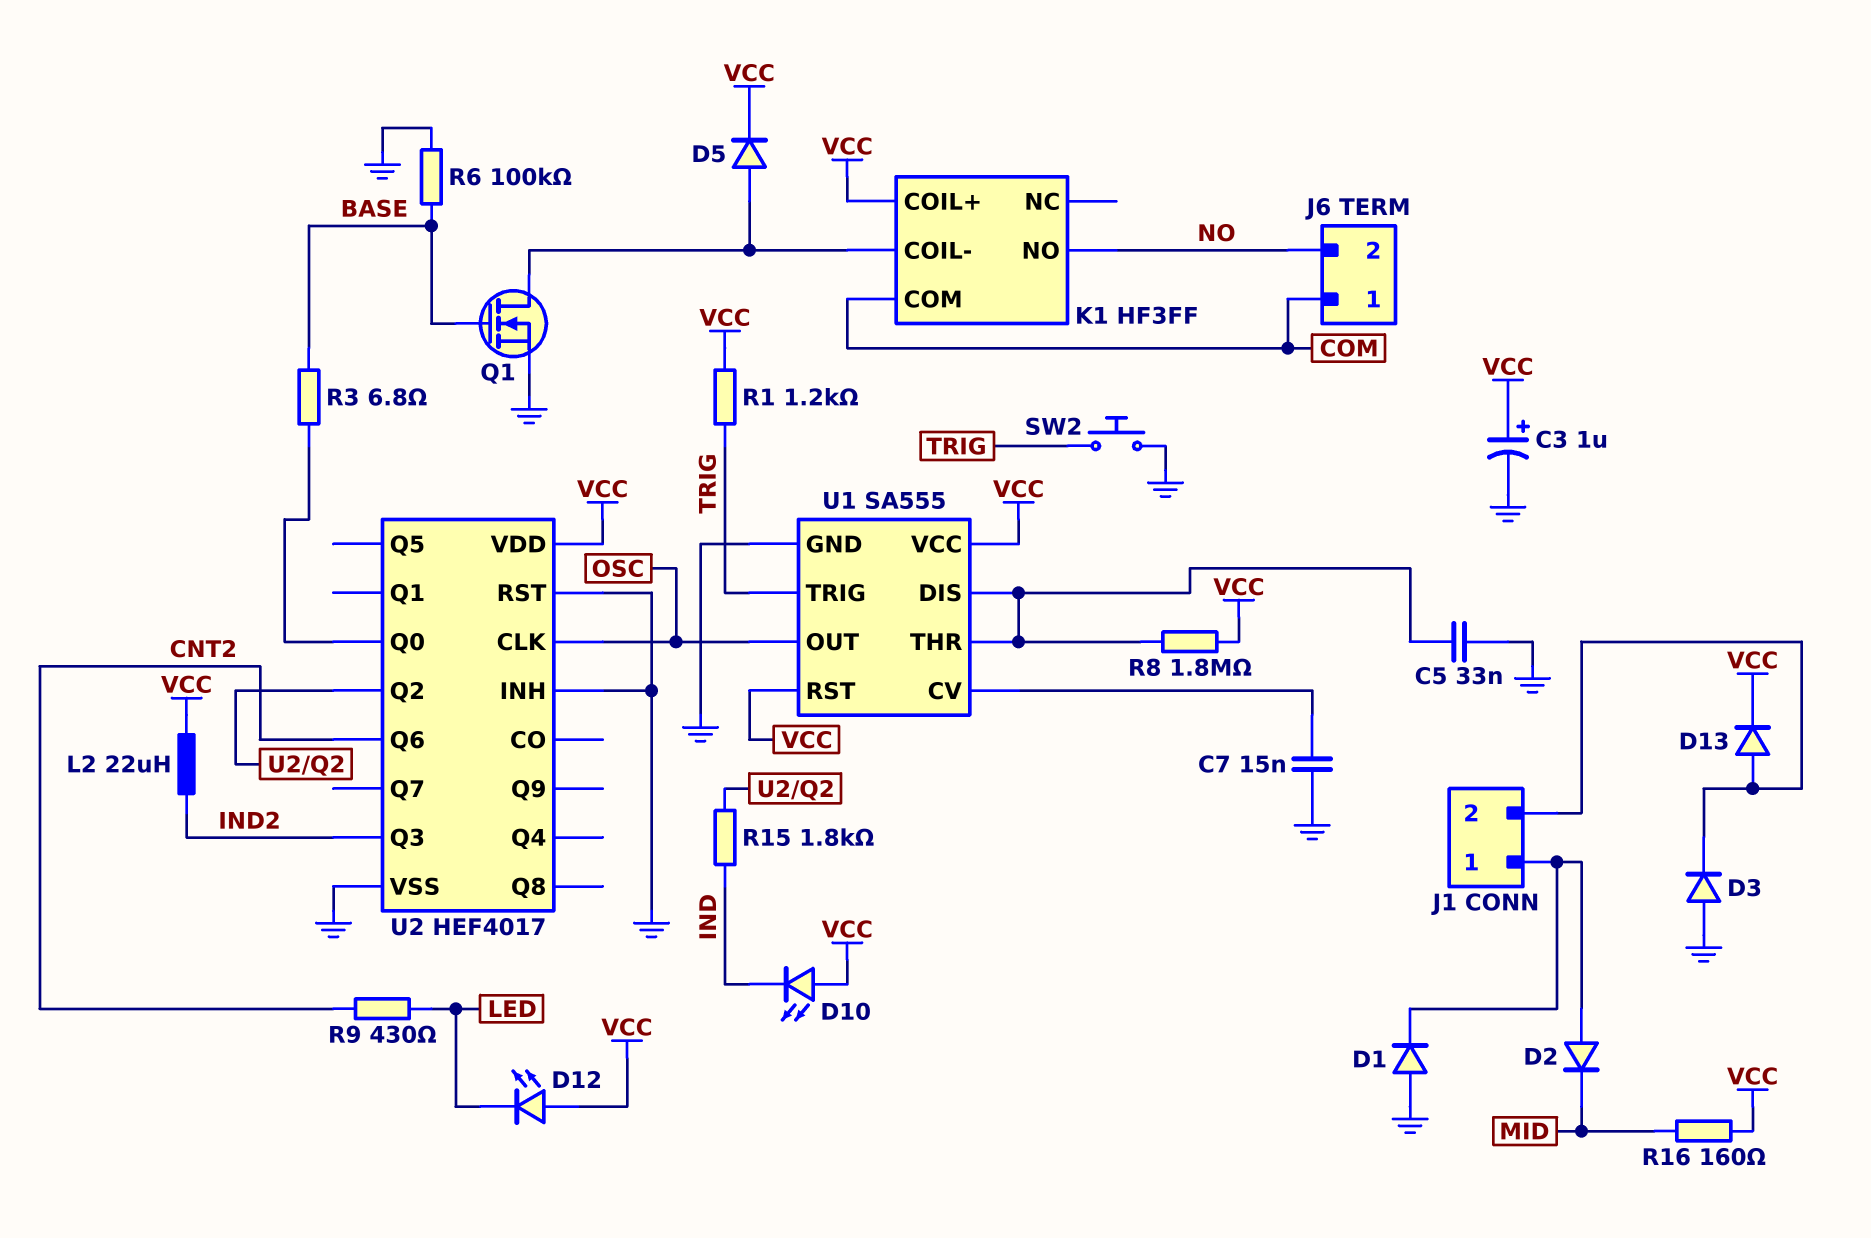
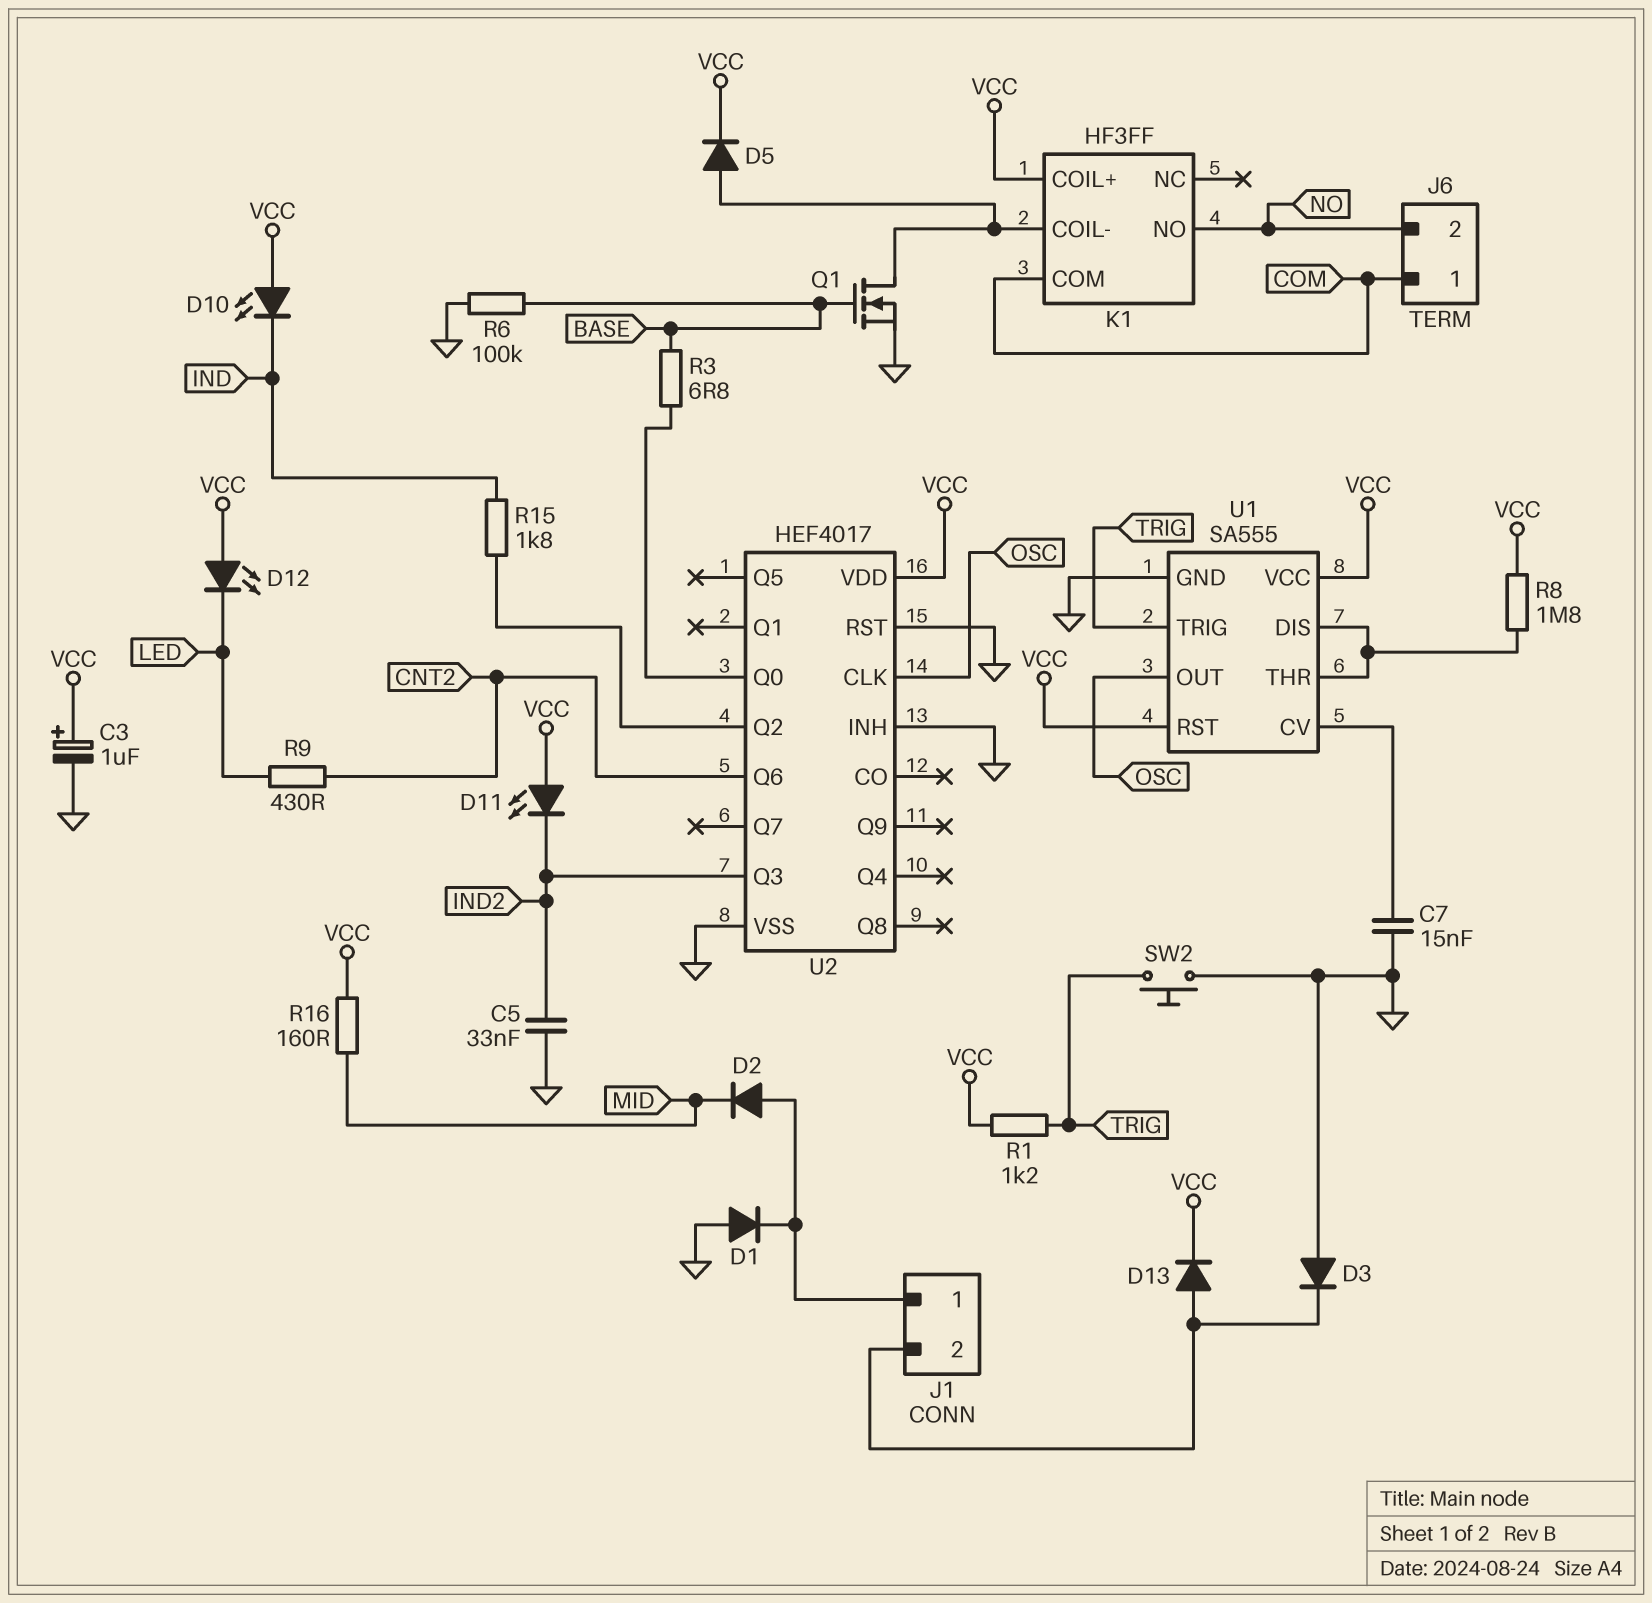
C5: 33nF (GND, U1/DIS) -> 33nF (GND, IND2)
D11: none -> LED (A VCC, K IND2)
L2: 22uH (IND2, VCC) -> none

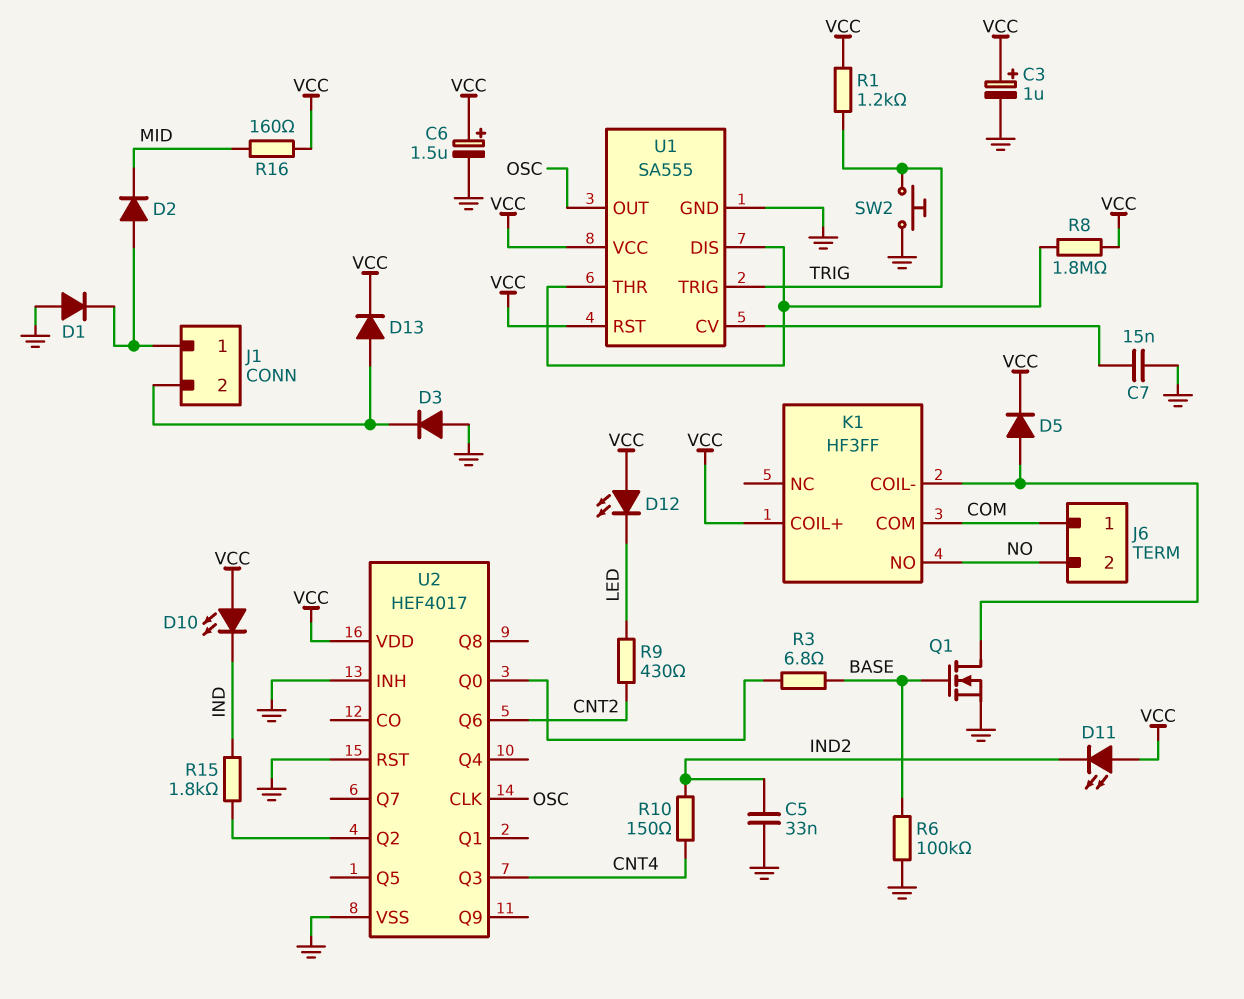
C6: none -> 1.5uF (plus VCC, minus GND)
R10: none -> 150 (CNT4, IND2)
U2 pin Q3: IND2 -> CNT4

